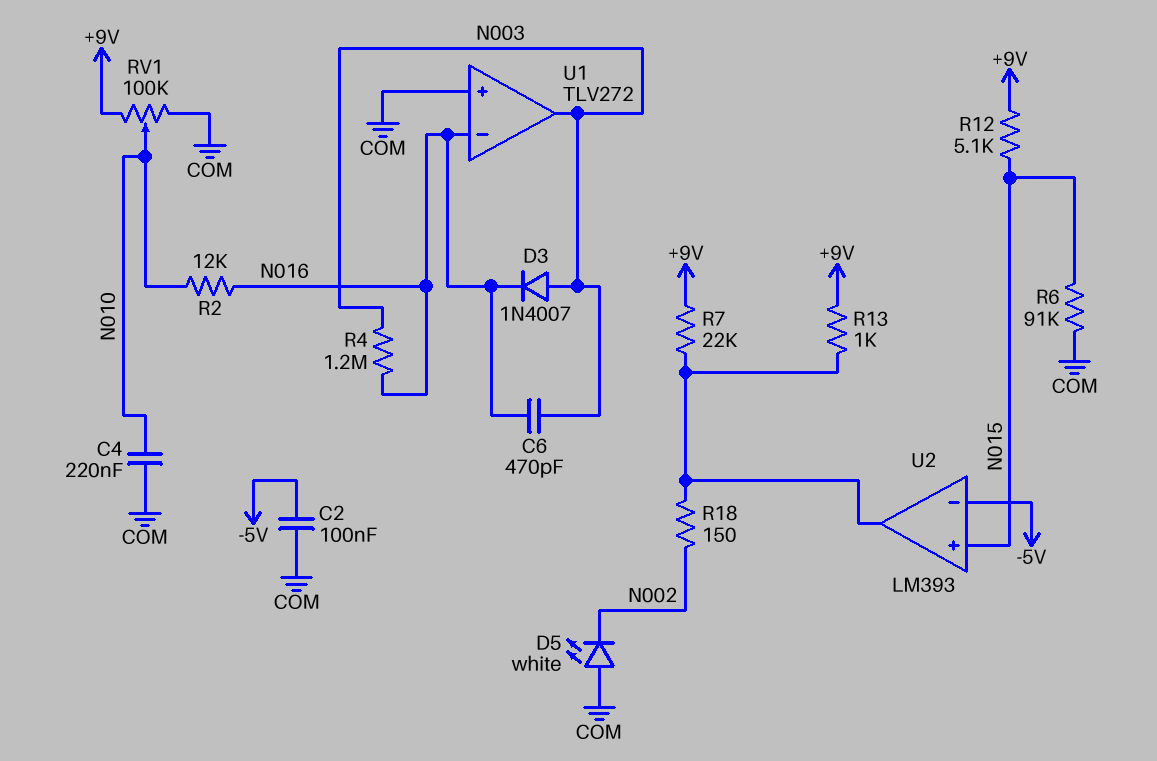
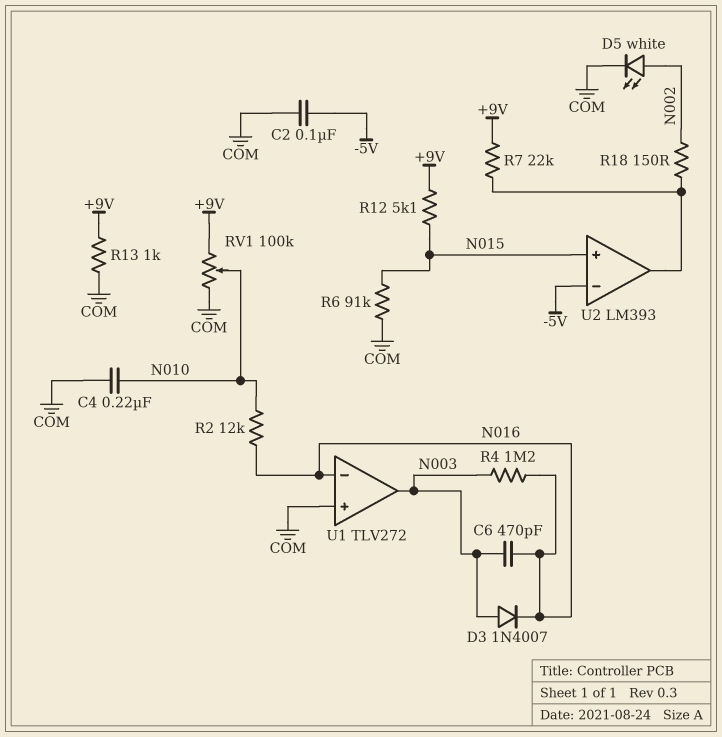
D5: LED white (A COM, K N002) -> LED white (A N002, K COM)
R13: 1k (+9V, U2/out) -> 1k (+9V, COM)

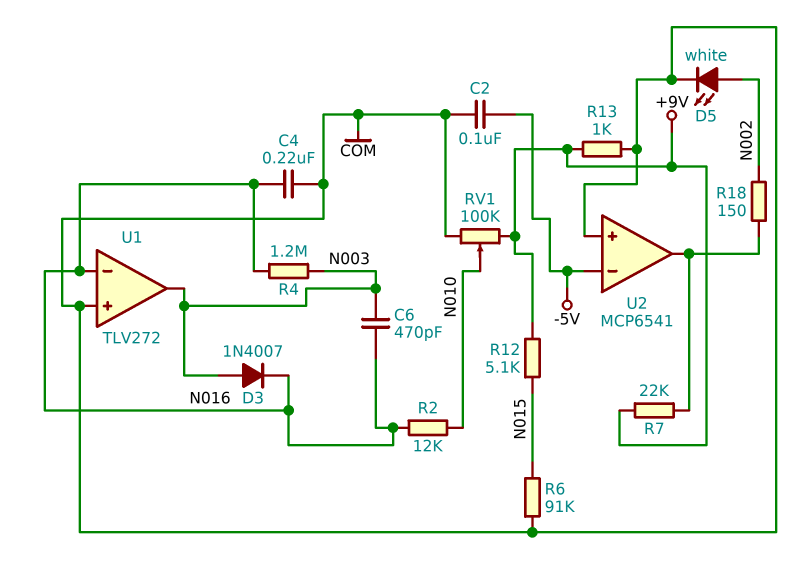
C4: 220nF (COM, N010) -> 220nF (COM, N016)
U2: LM393 -> MCP6541
U2 pin in+: N015 -> COM

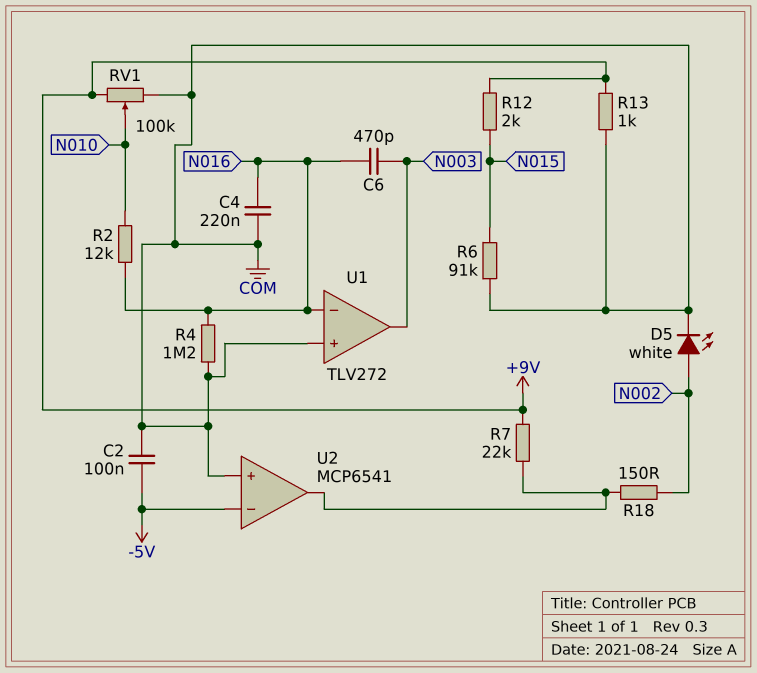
D3: diode 1N4007 (A N003, K N016) -> none
R4: 1.2M (N003, N016) -> 1.2M (COM, N016)
R12: 5.1k (+9V, N015) -> 2k (+9V, N015)

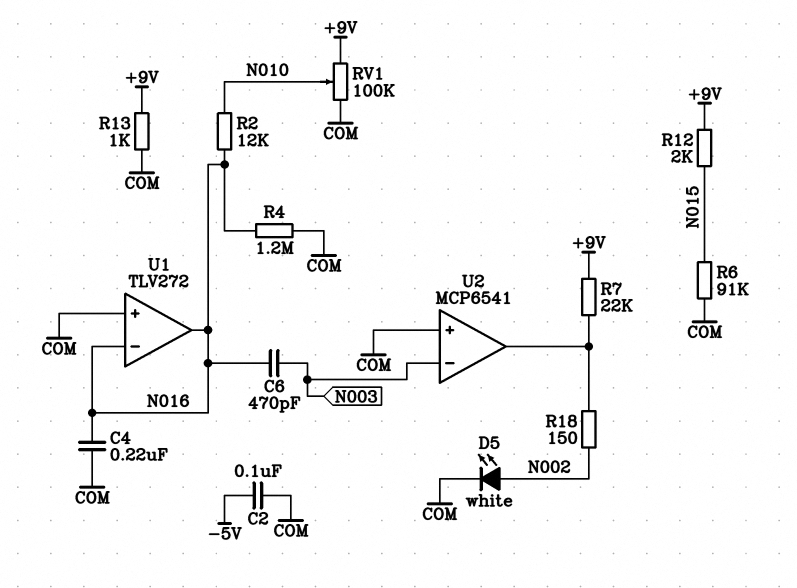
U1 pin out: N003 -> N016
U2 pin in-: -5V -> N003

